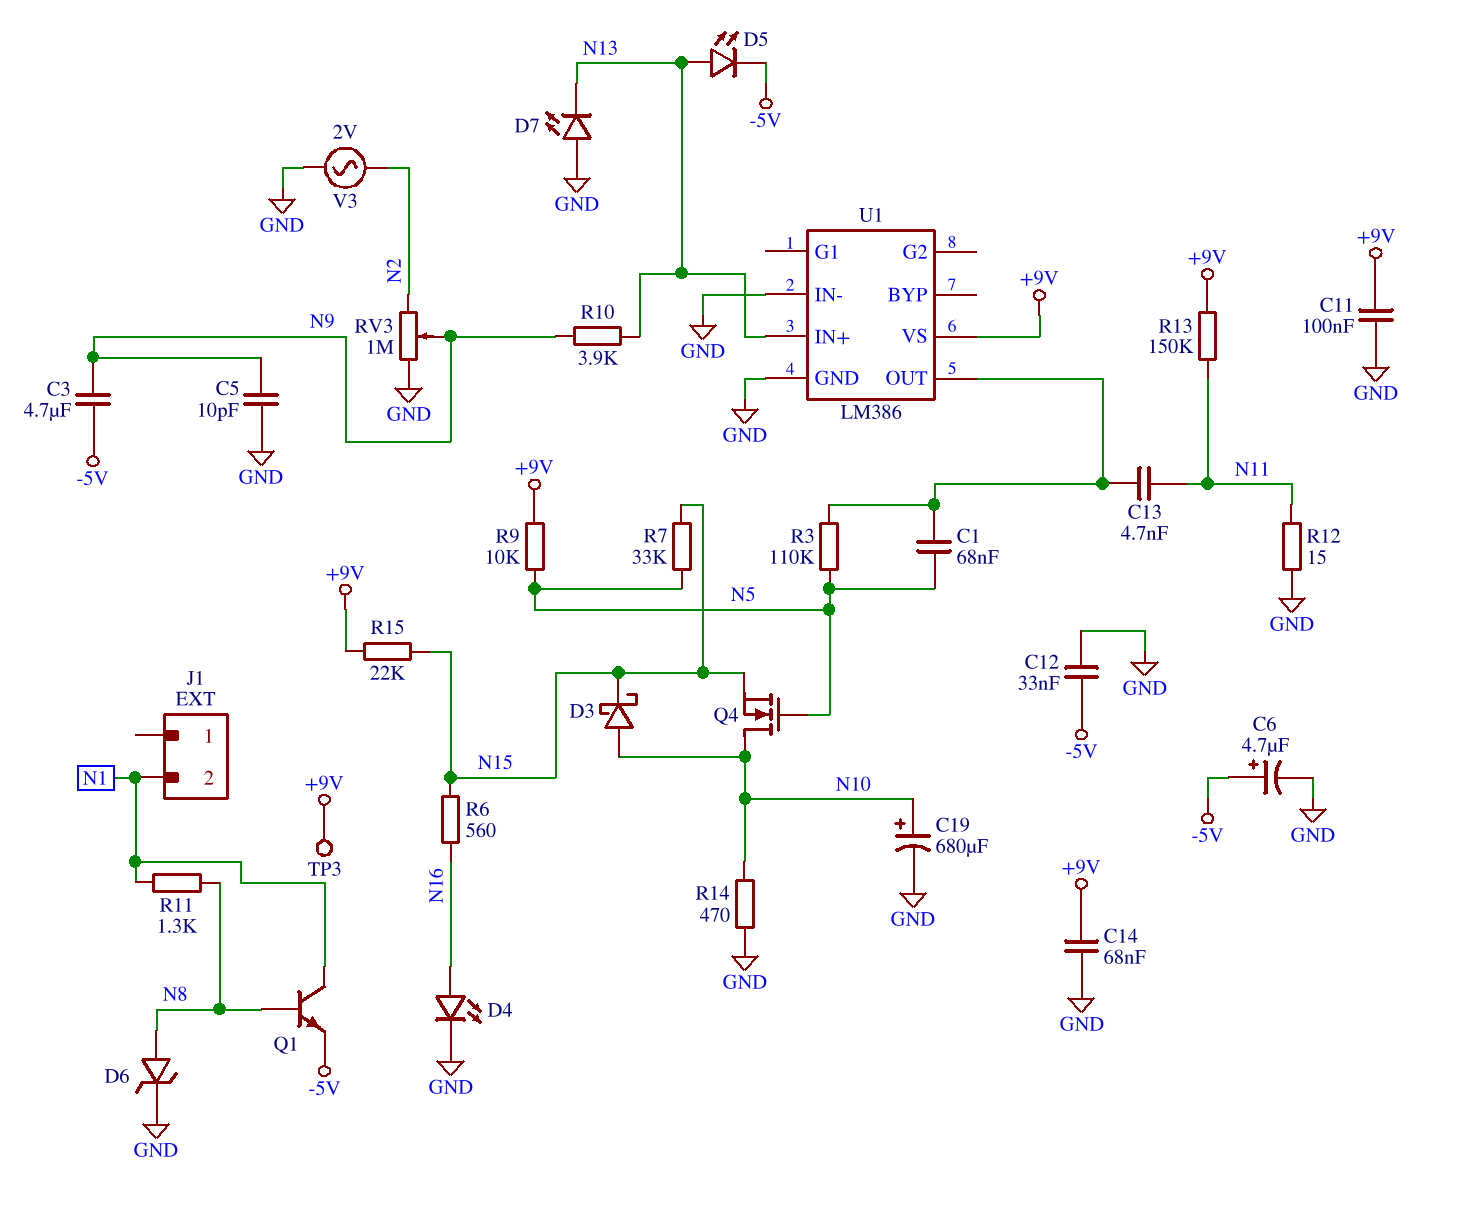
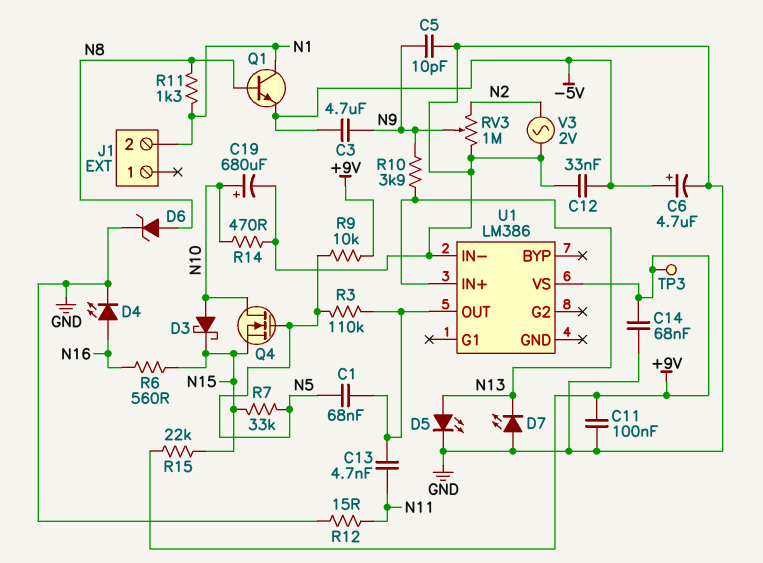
D5: LED (A N13, K -5V) -> LED (A N13, K GND)
R13: 150k (+9V, N11) -> none
U1 pin GND: GND -> none

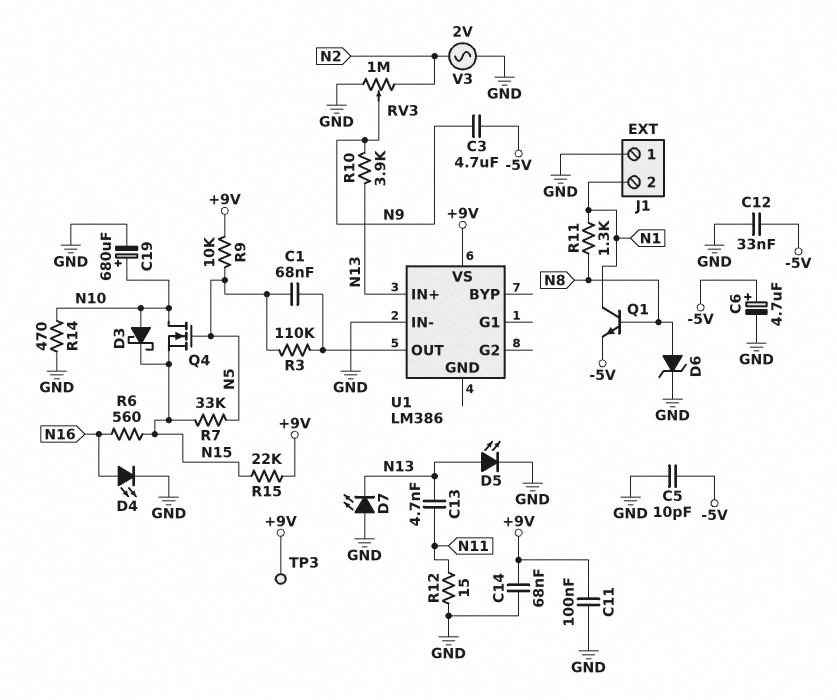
C5: 10pF (GND, N9) -> 10pF (-5V, GND)
C13: 4.7nF (N11, U1/OUT) -> 4.7nF (N11, N13)
J1 pin 1: none -> GND

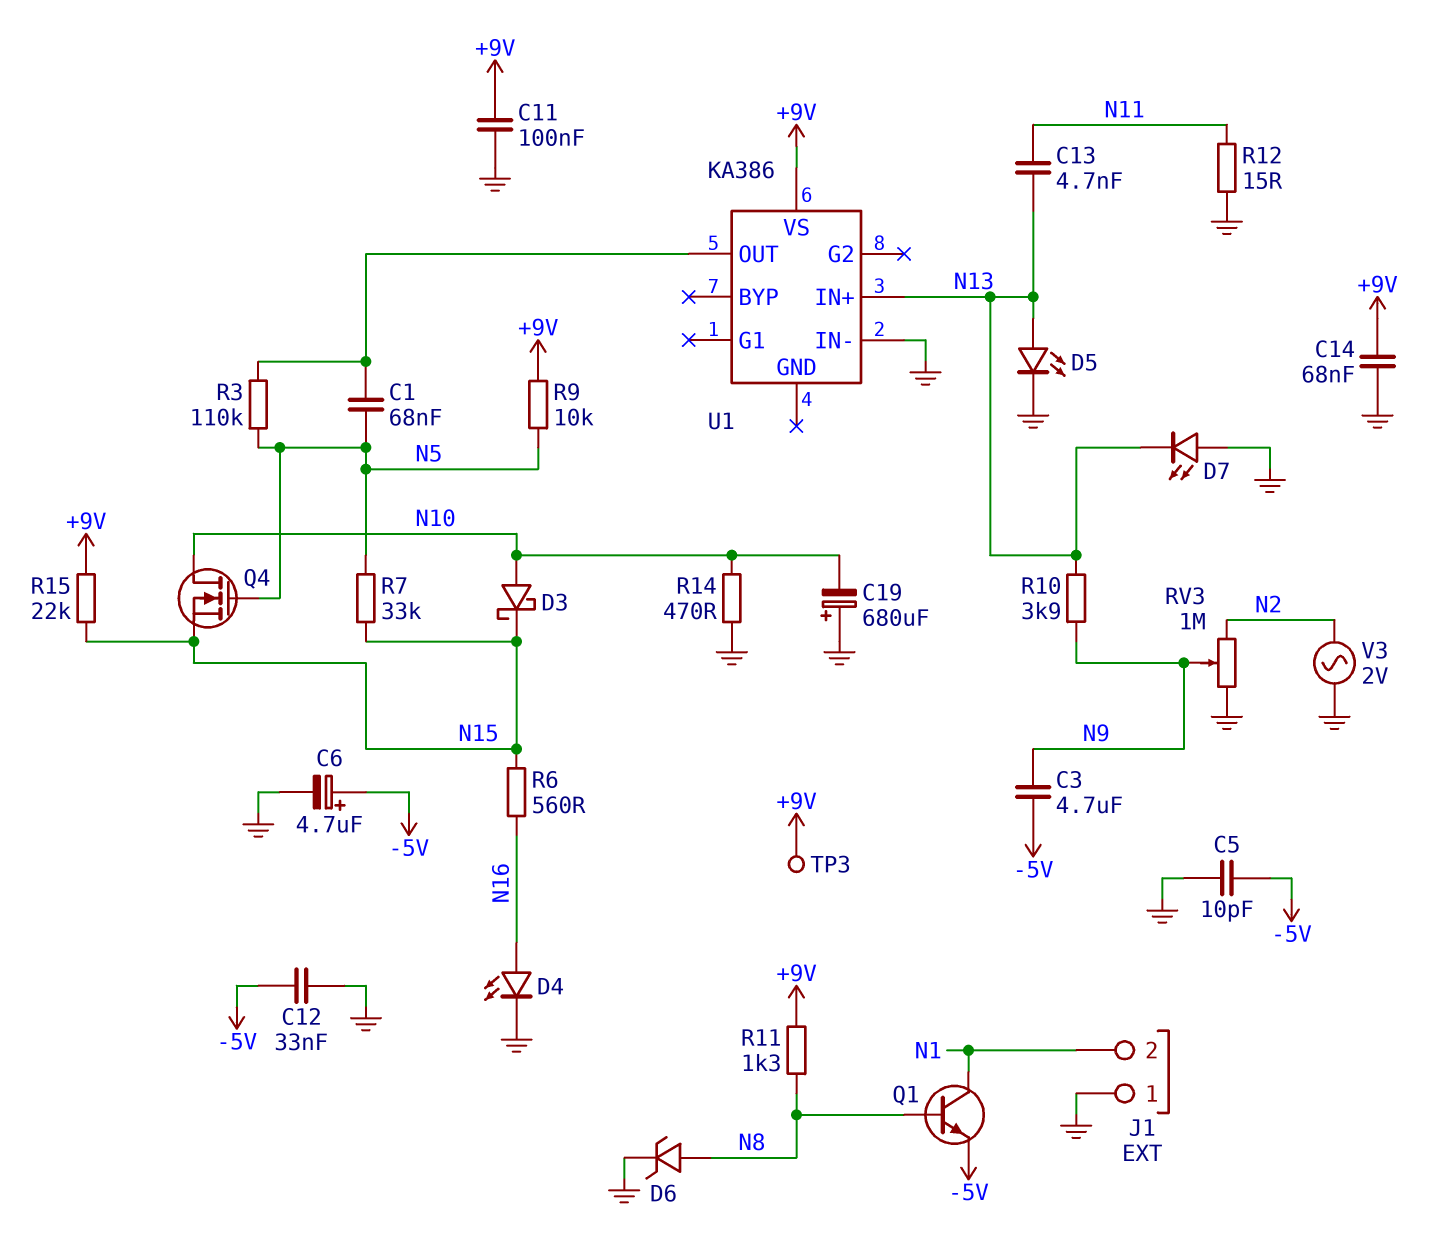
C19: 680uF (plus N10, minus GND) -> 680uF (plus GND, minus N10)
R11: 1.3k (N1, N8) -> 1.3k (+9V, N8)
U1: LM386 -> KA386

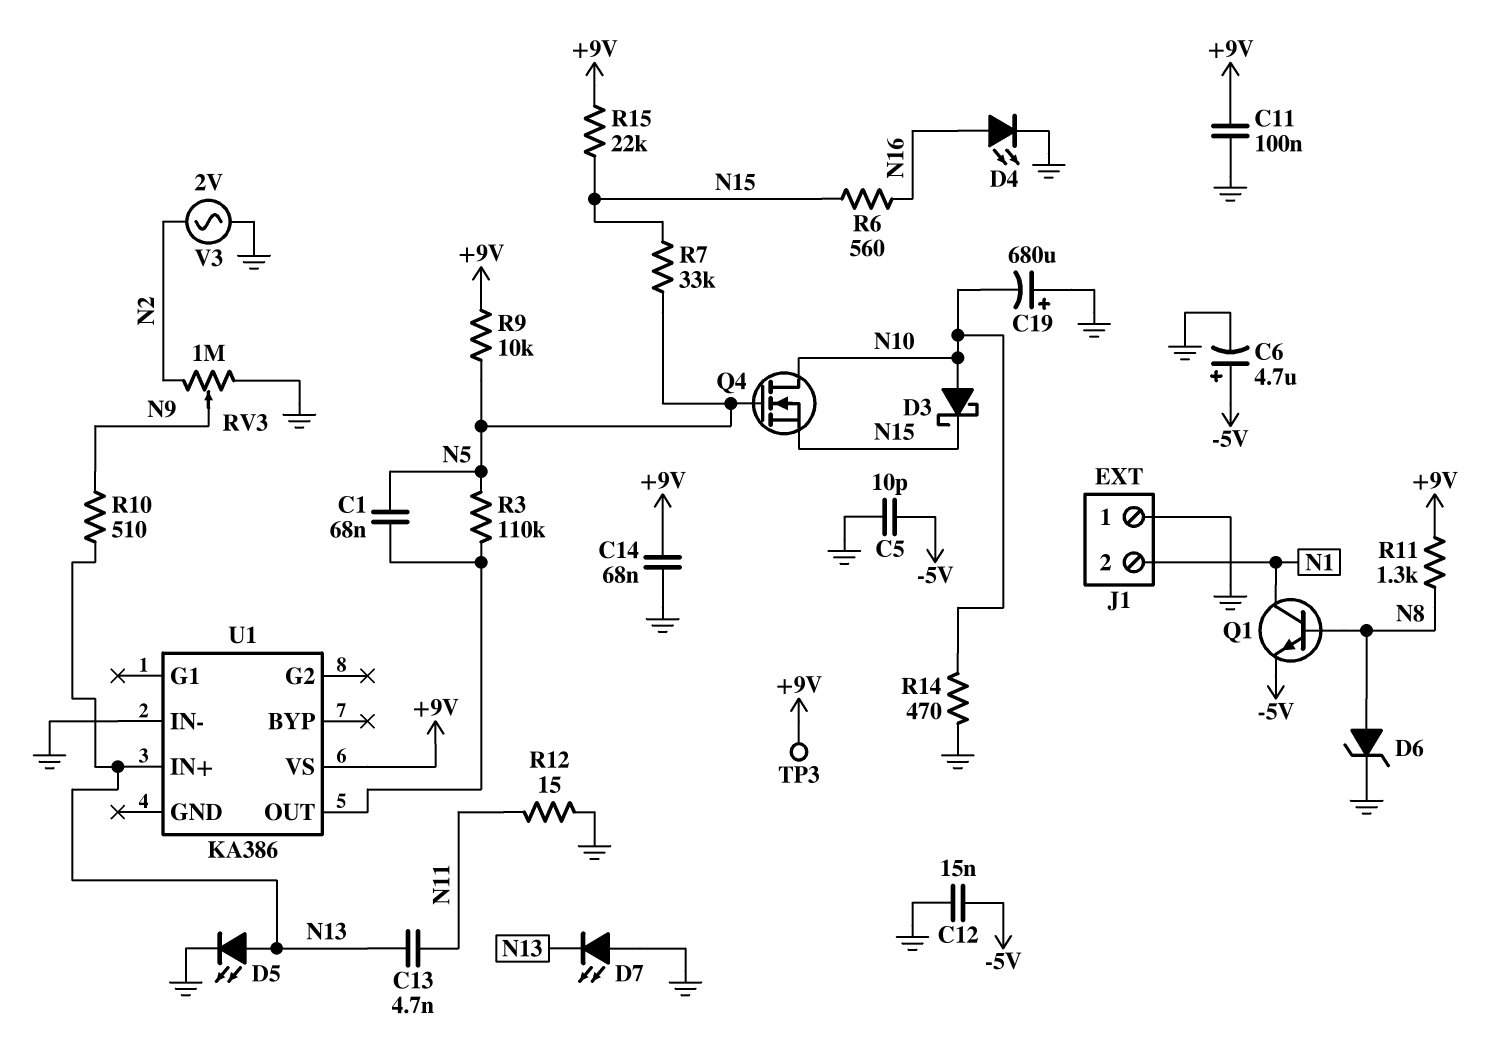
C3: 4.7uF (-5V, N9) -> none
C12: 33nF (-5V, GND) -> 15nF (-5V, GND)
R10: 3.9k (N9, N13) -> 510 (N9, N13)

